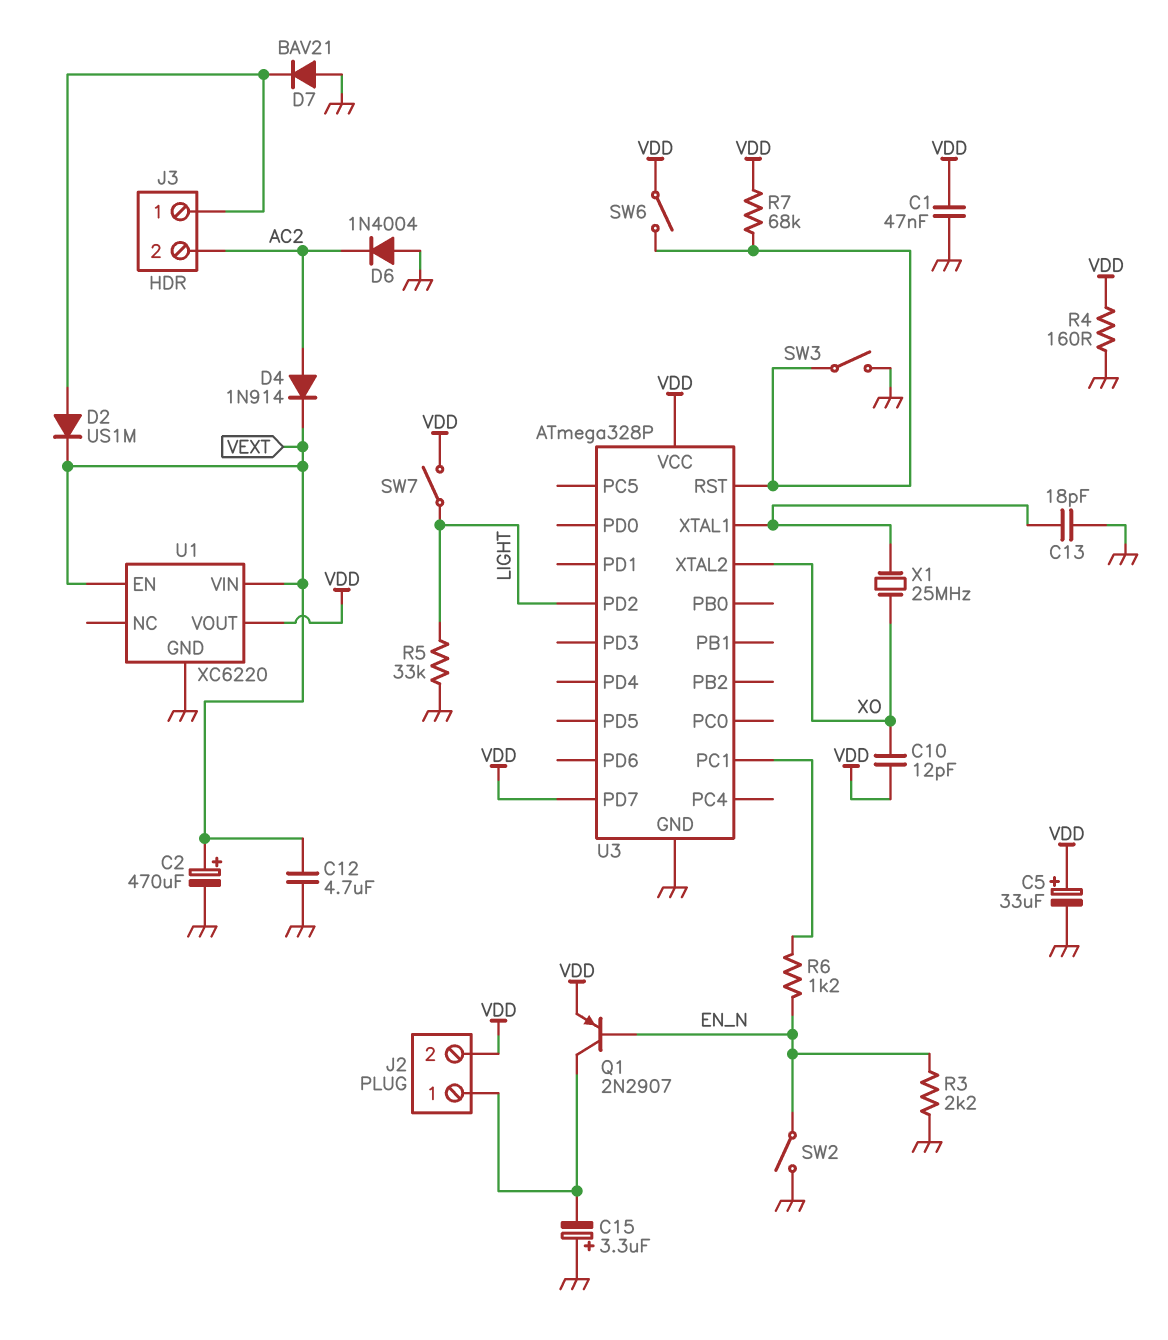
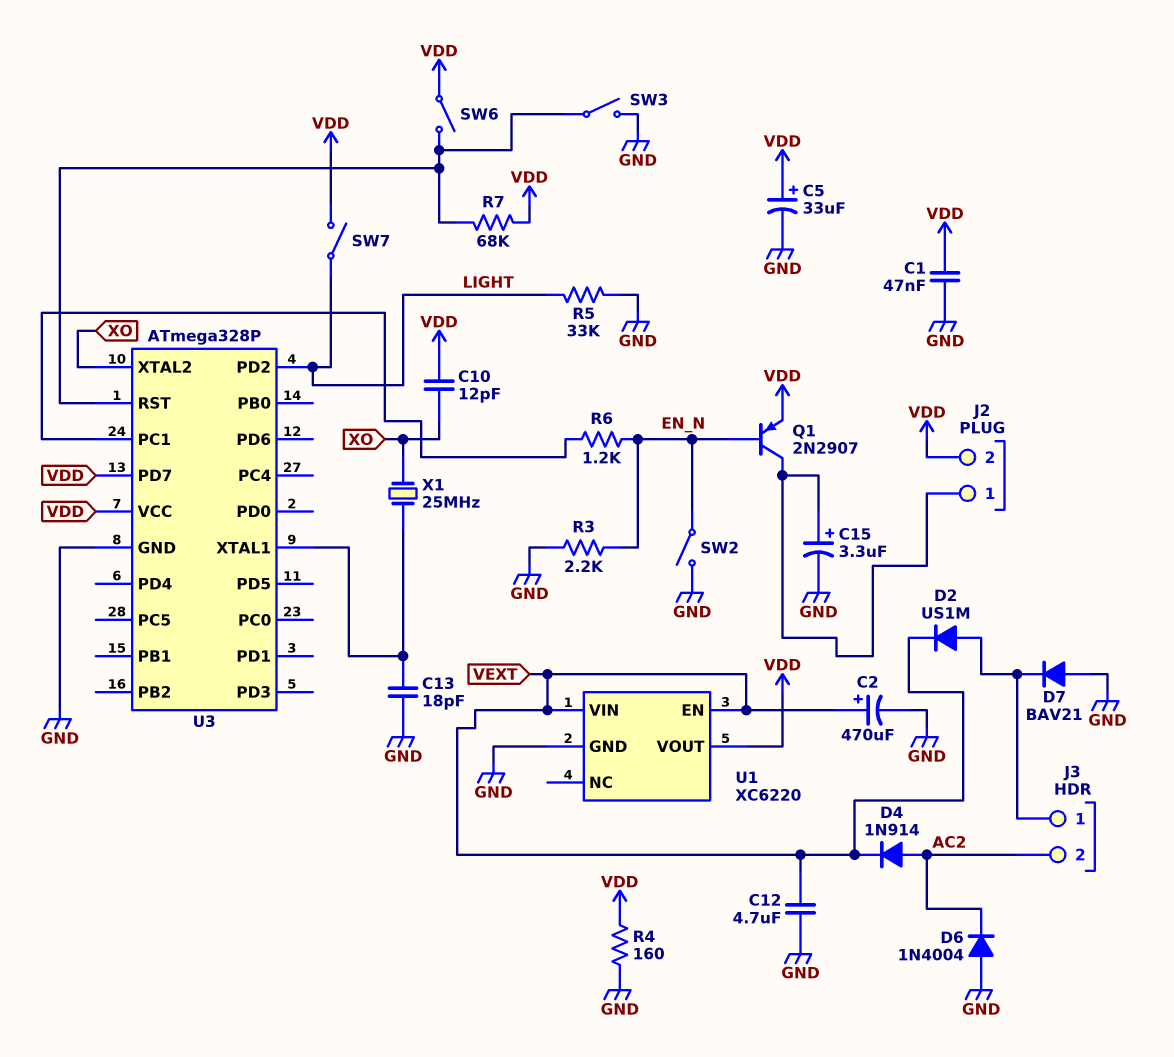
C15: 3.3uF (plus GND, minus J2/1) -> 3.3uF (plus J2/1, minus GND)

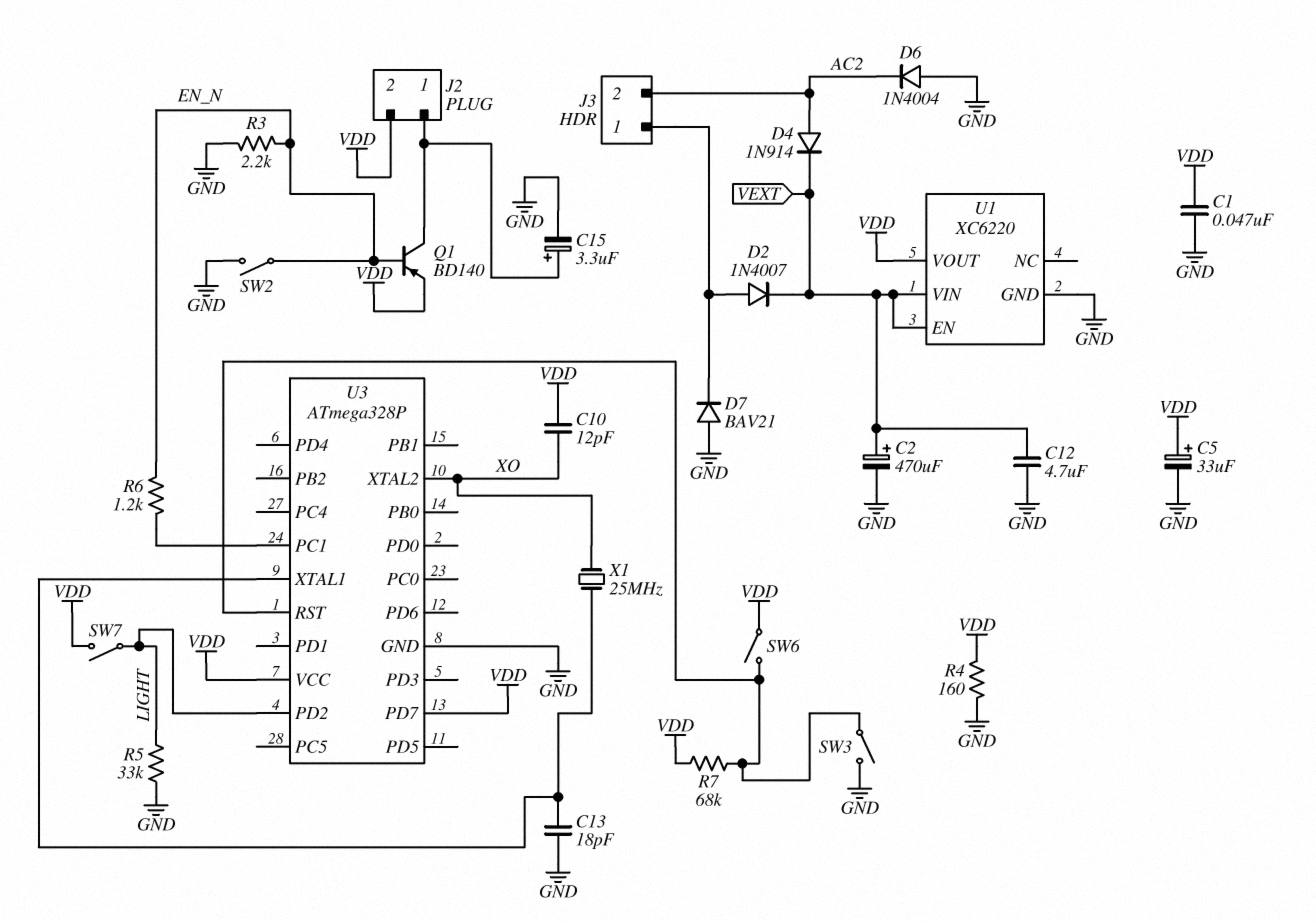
D2: diode US1M (A J3/1, K VEXT) -> diode 1N4007 (A J3/1, K VEXT)
Q1: PNP 2N2907 (B EN_N, C J2/1, E VDD) -> PNP BD140 (B EN_N, C J2/1, E VDD)

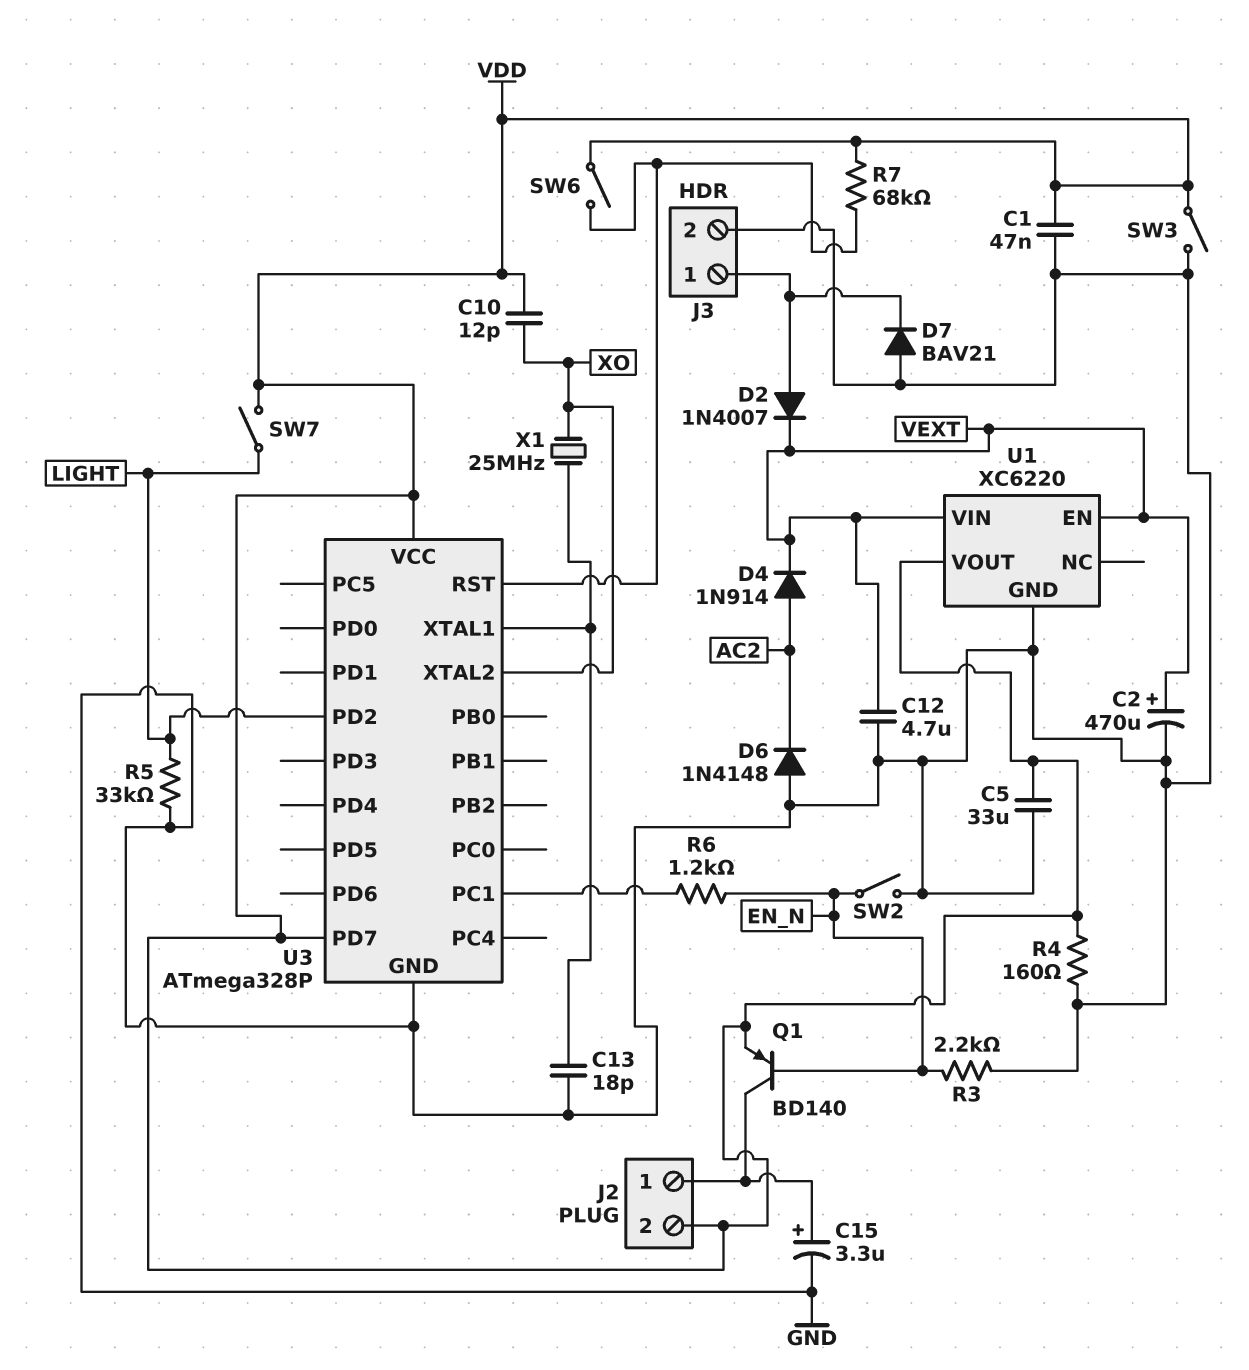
C5: 33uF (plus VDD, minus GND) -> 33uF (GND, VDD)
D6: diode 1N4004 (A GND, K AC2) -> diode 1N4148 (A GND, K AC2)
J3 pin 2: AC2 -> GND
SW3: switch (GND, U3/RST) -> switch (GND, VDD)

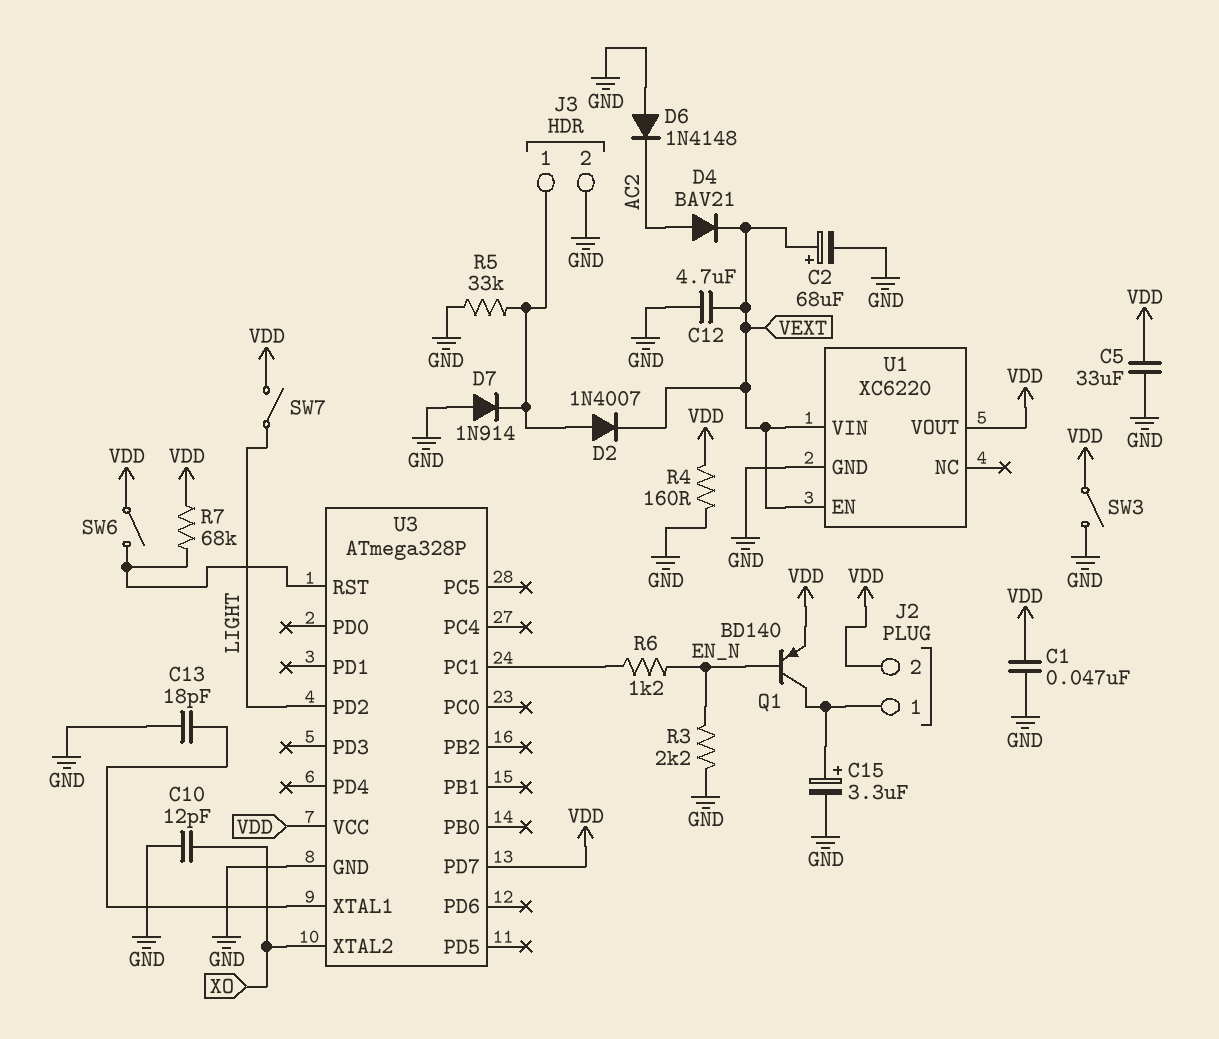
C2: 470uF (plus VEXT, minus GND) -> 68uF (plus VEXT, minus GND)
C10: 12pF (VDD, XO) -> 12pF (GND, XO)
D4: diode 1N914 (A AC2, K VEXT) -> diode BAV21 (A AC2, K VEXT)
D7: diode BAV21 (A GND, K J3/1) -> diode 1N914 (A GND, K J3/1)
R5: 33k (GND, LIGHT) -> 33k (GND, J3/1)
SW2: switch (EN_N, GND) -> none
X1: 25MHz (U3/XTAL1, XO) -> none

